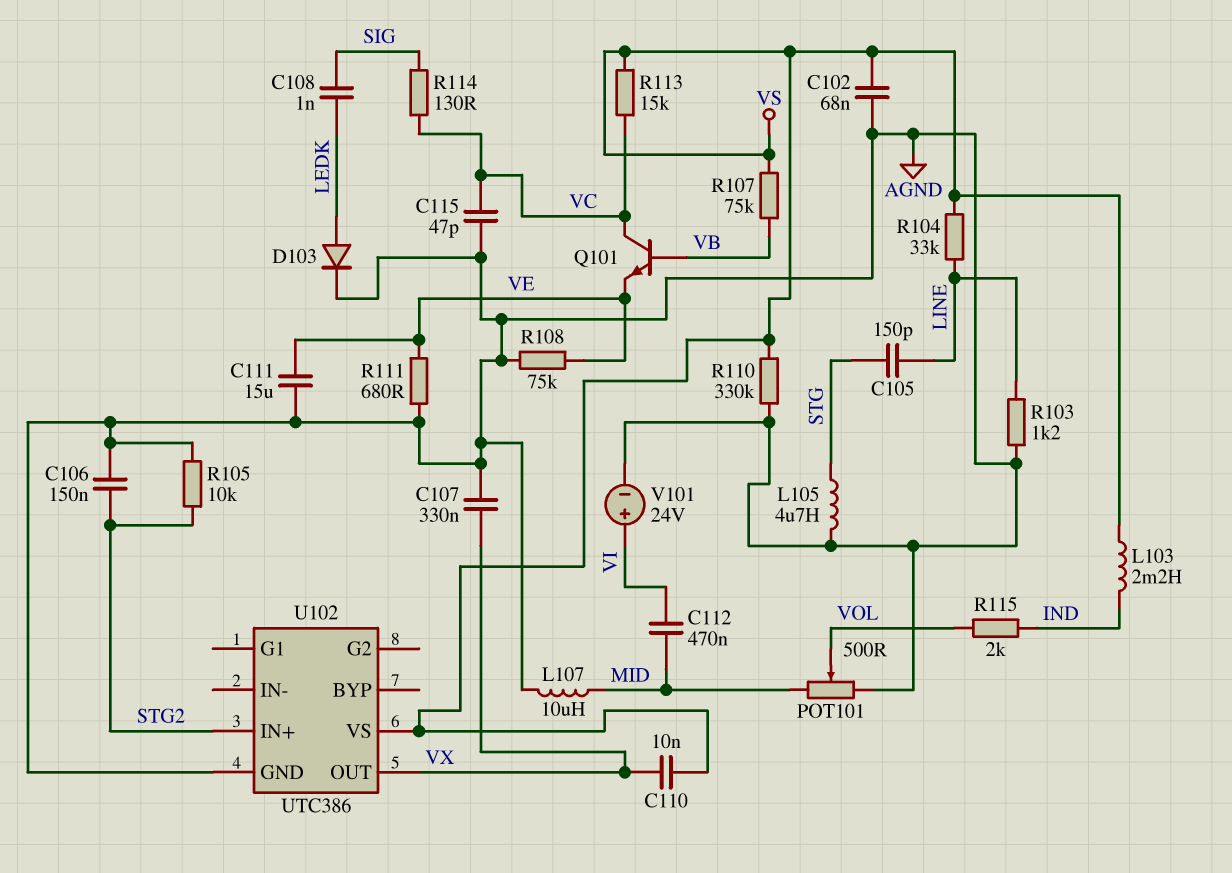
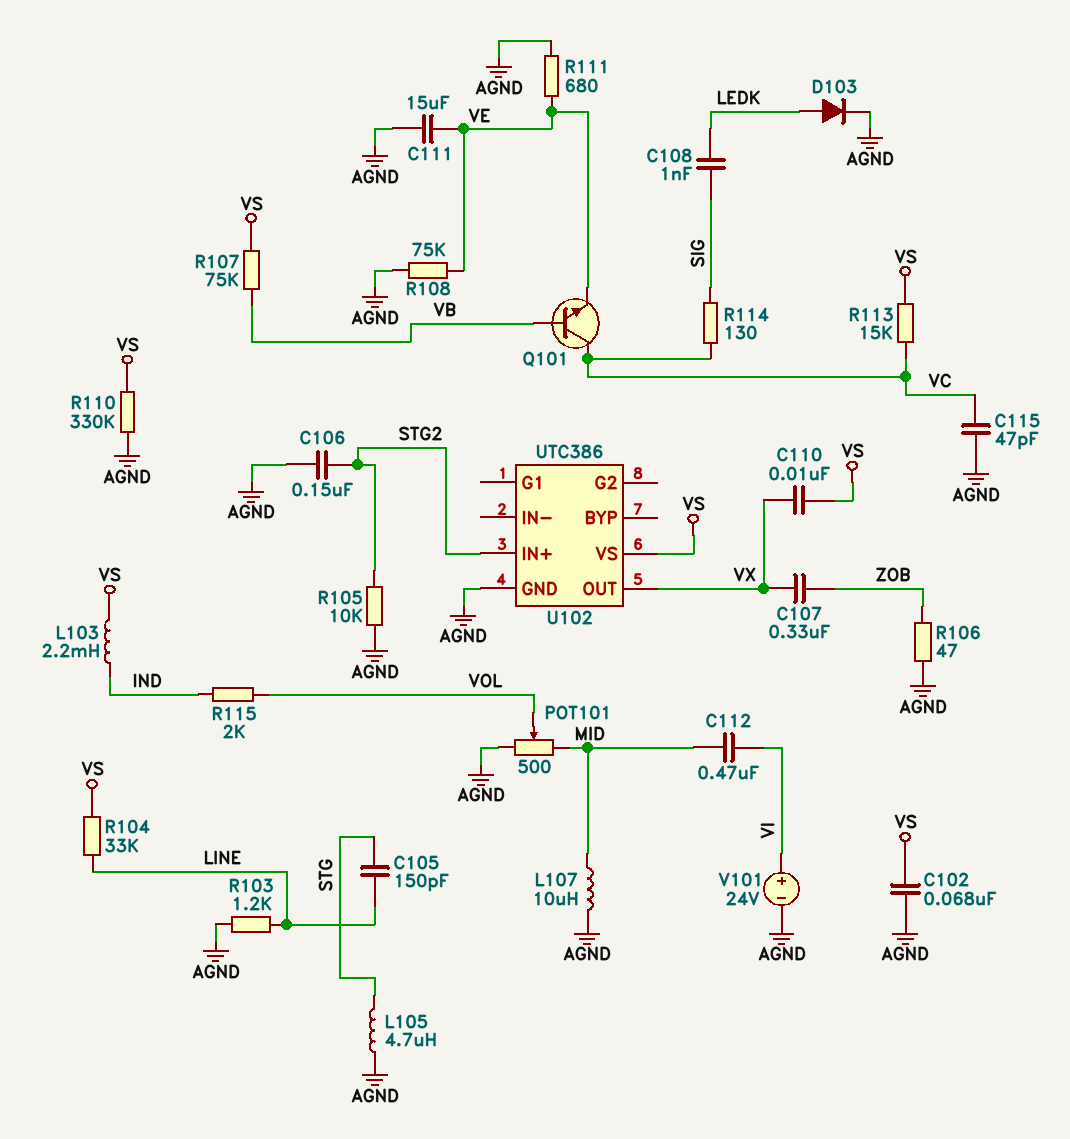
C107: 330nF (AGND, VX) -> 330nF (VX, ZOB)
R106: none -> 47 (AGND, ZOB)

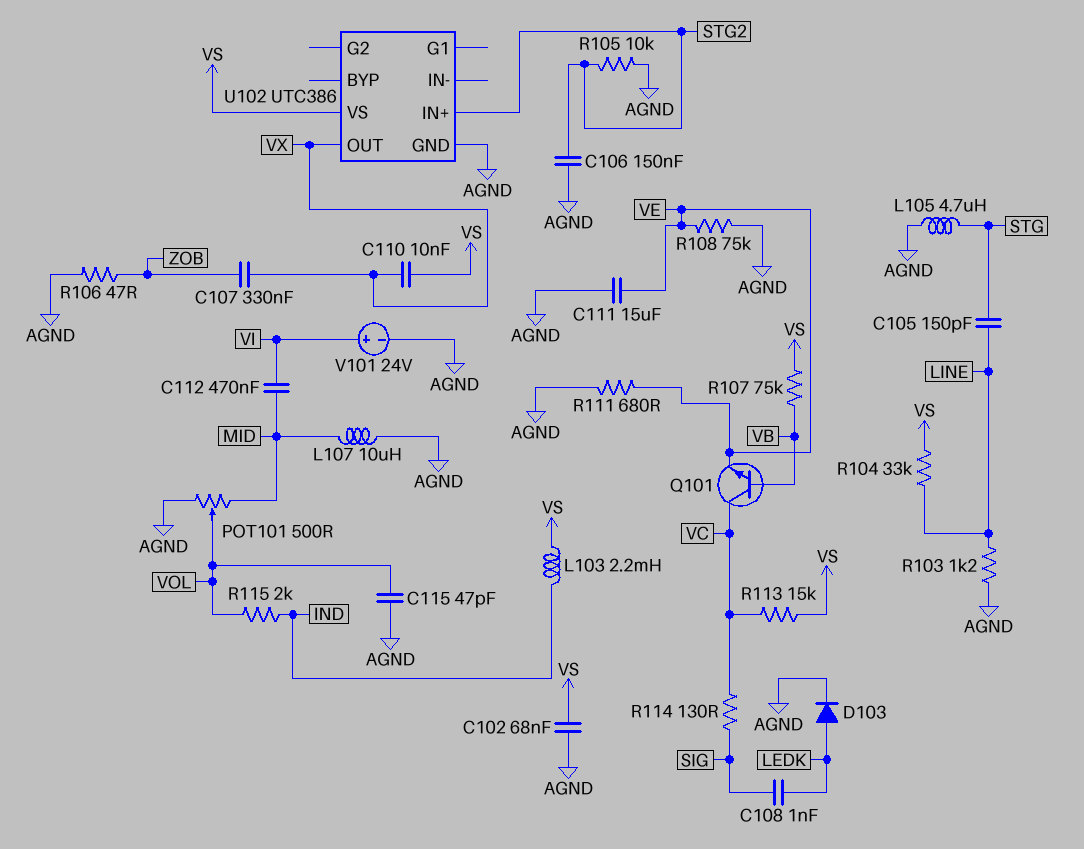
C115: 47pF (AGND, VC) -> 47pF (AGND, VOL)
R110: 330k (AGND, VS) -> none

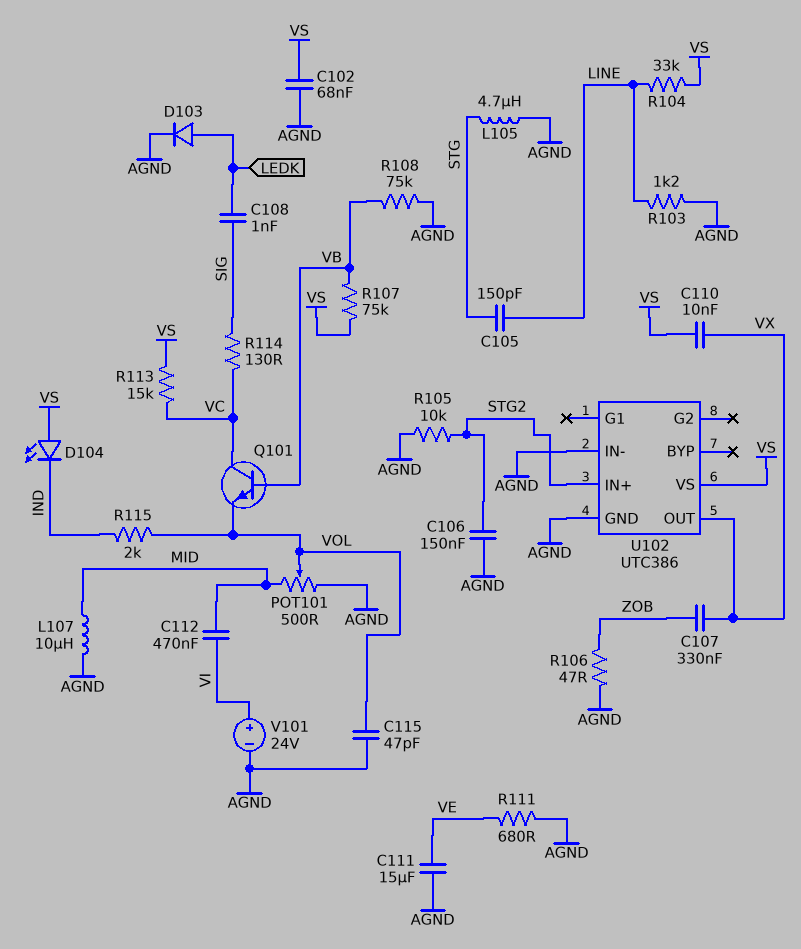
D104: none -> LED (A VS, K IND)
L103: 2.2mH (IND, VS) -> none
Q101: NPN (B VB, C VC, E VE) -> NPN (B VB, C VC, E VOL)
R108: 75k (AGND, VE) -> 75k (AGND, VB)
U102 pin IN-: none -> AGND

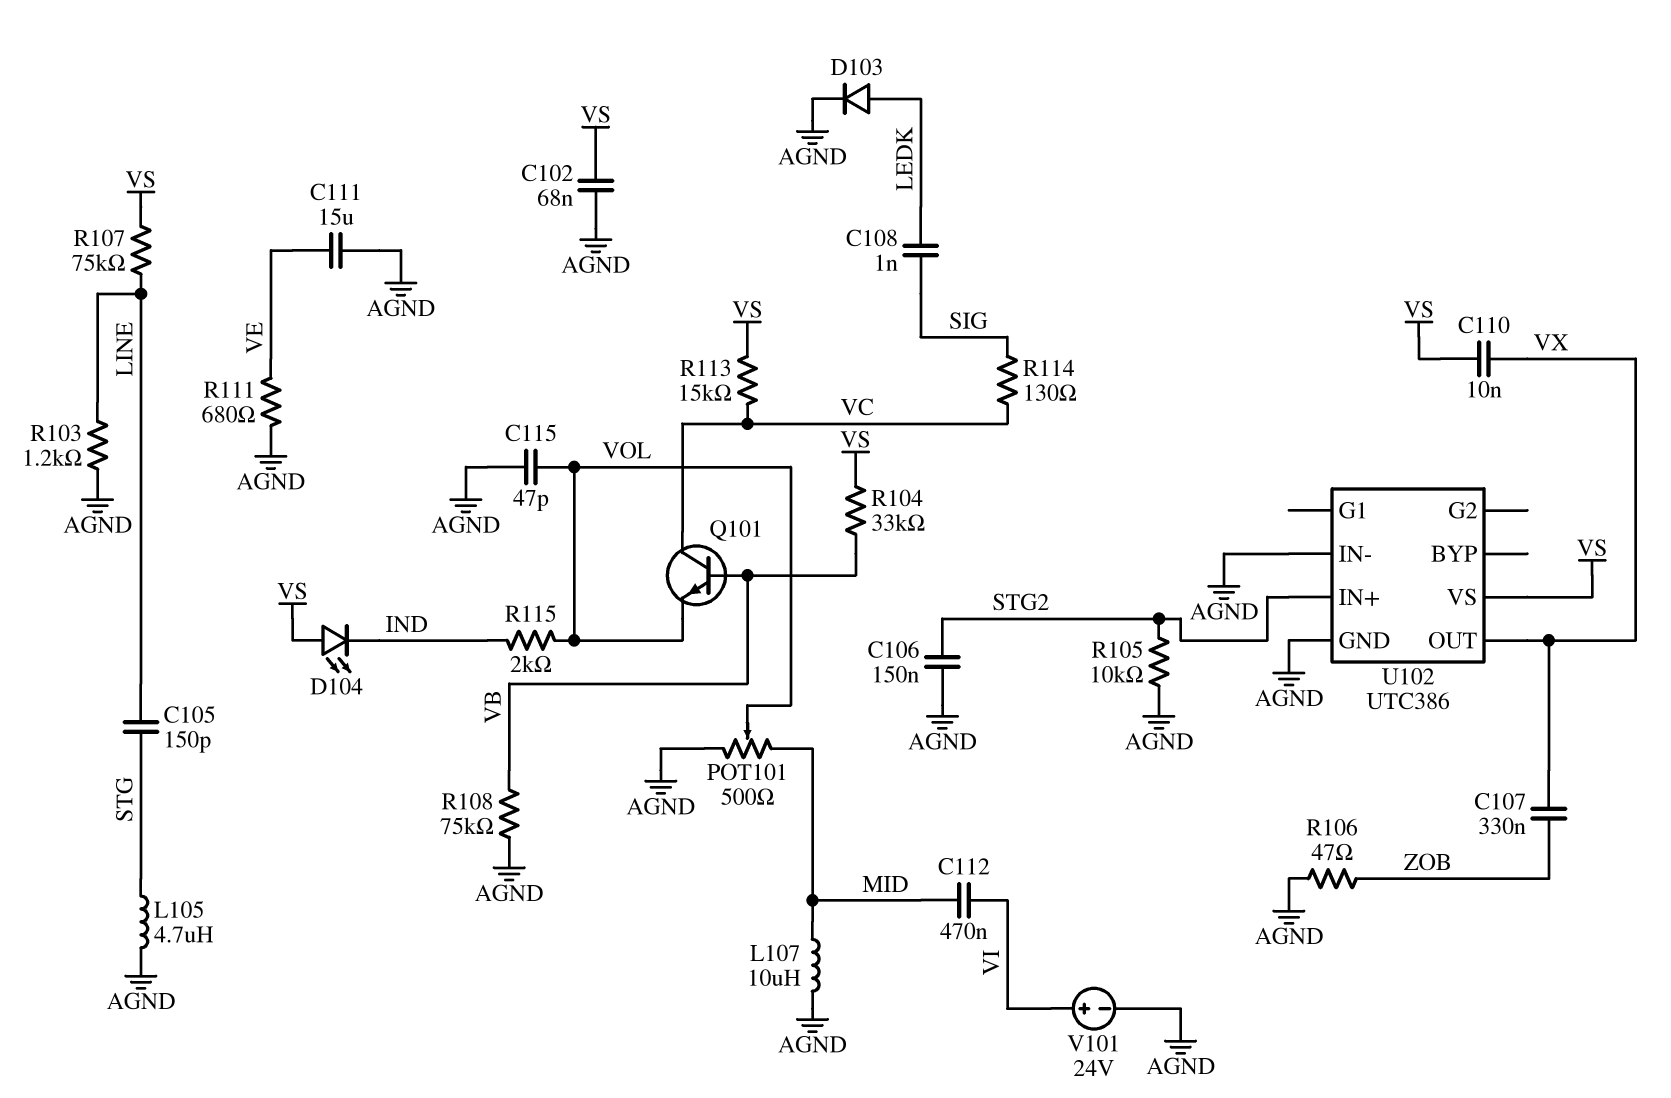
R104: 33k (LINE, VS) -> 33k (VB, VS)
R107: 75k (VB, VS) -> 75k (LINE, VS)

